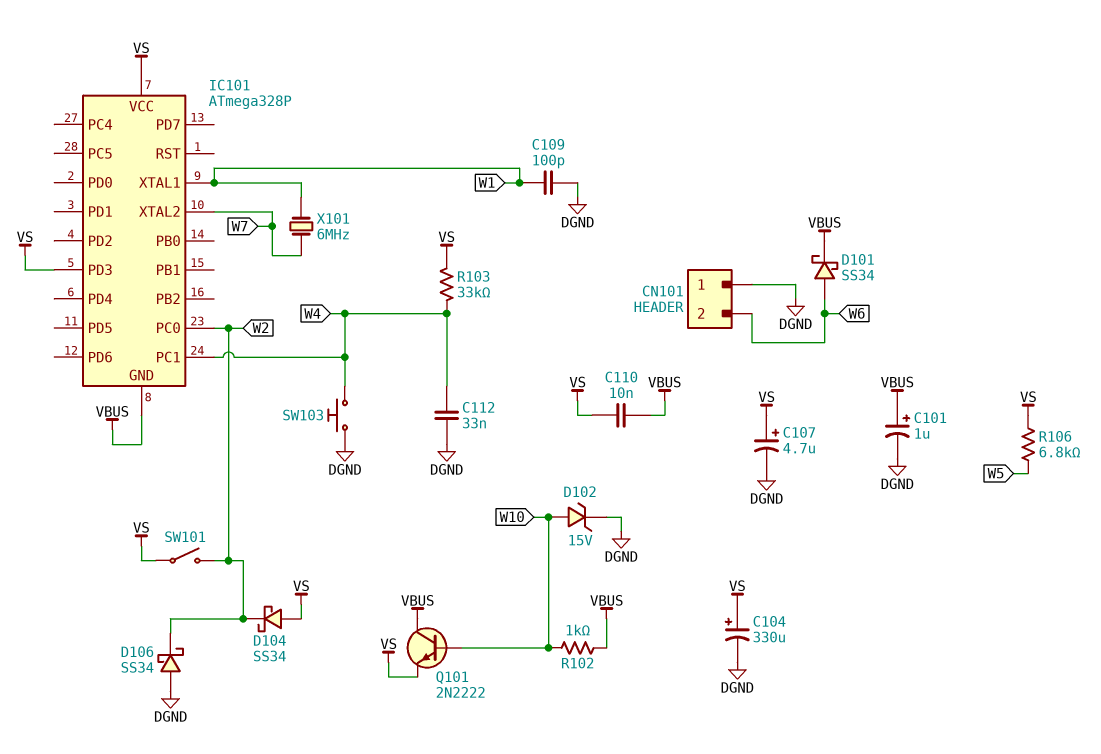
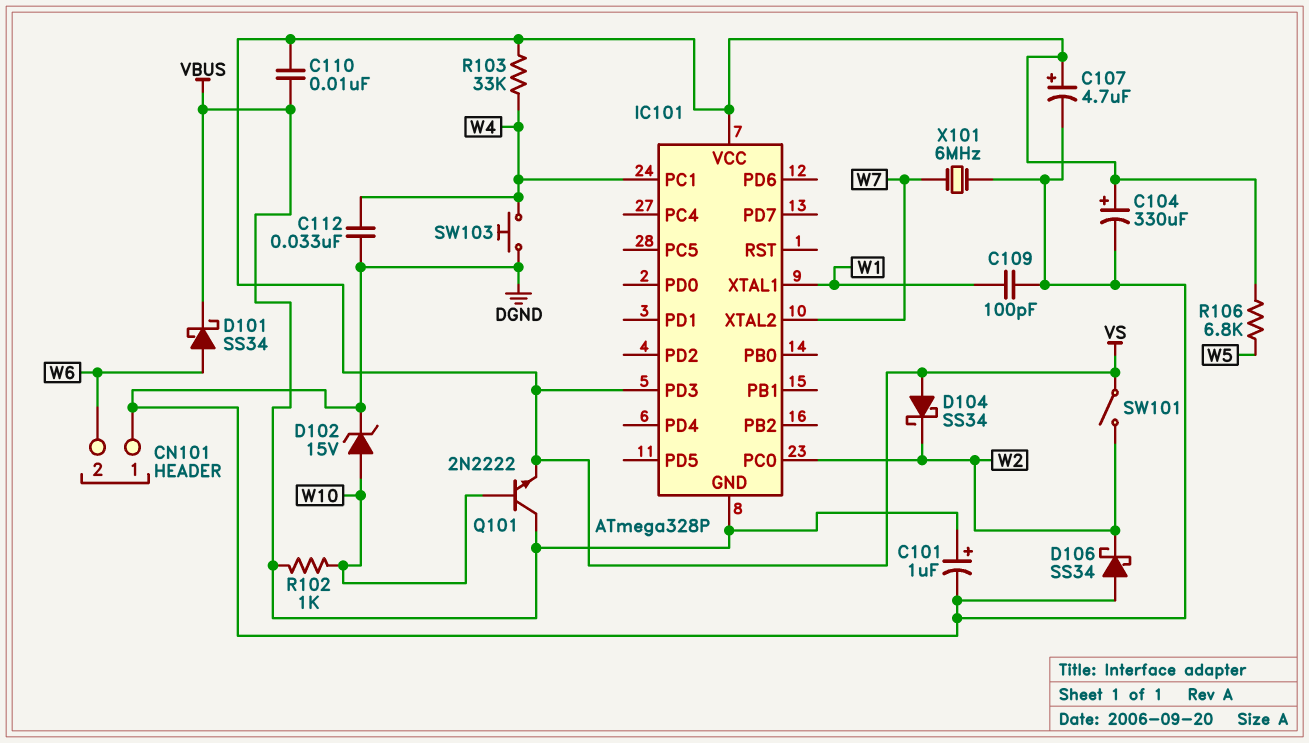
X101: 6MHz (W1, W7) -> 6MHz (DGND, W7)

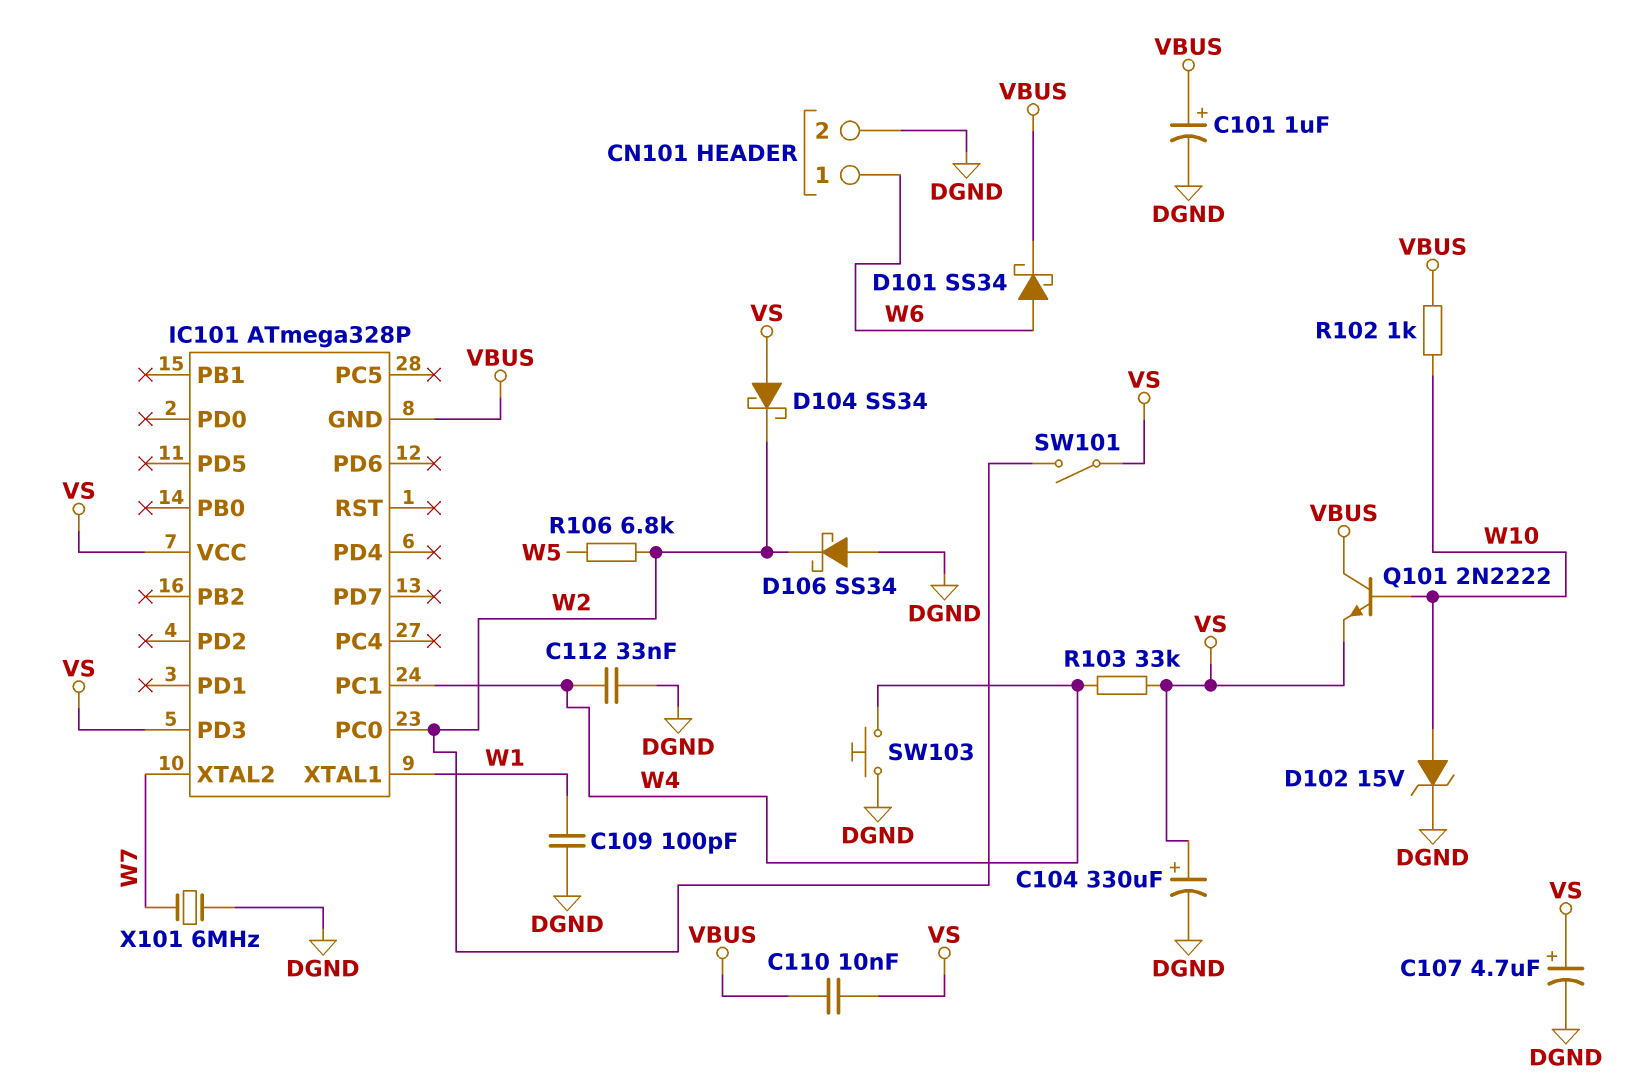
CN101 pin 1: DGND -> W6
CN101 pin 2: W6 -> DGND
R106: 6.8k (VS, W5) -> 6.8k (W2, W5)

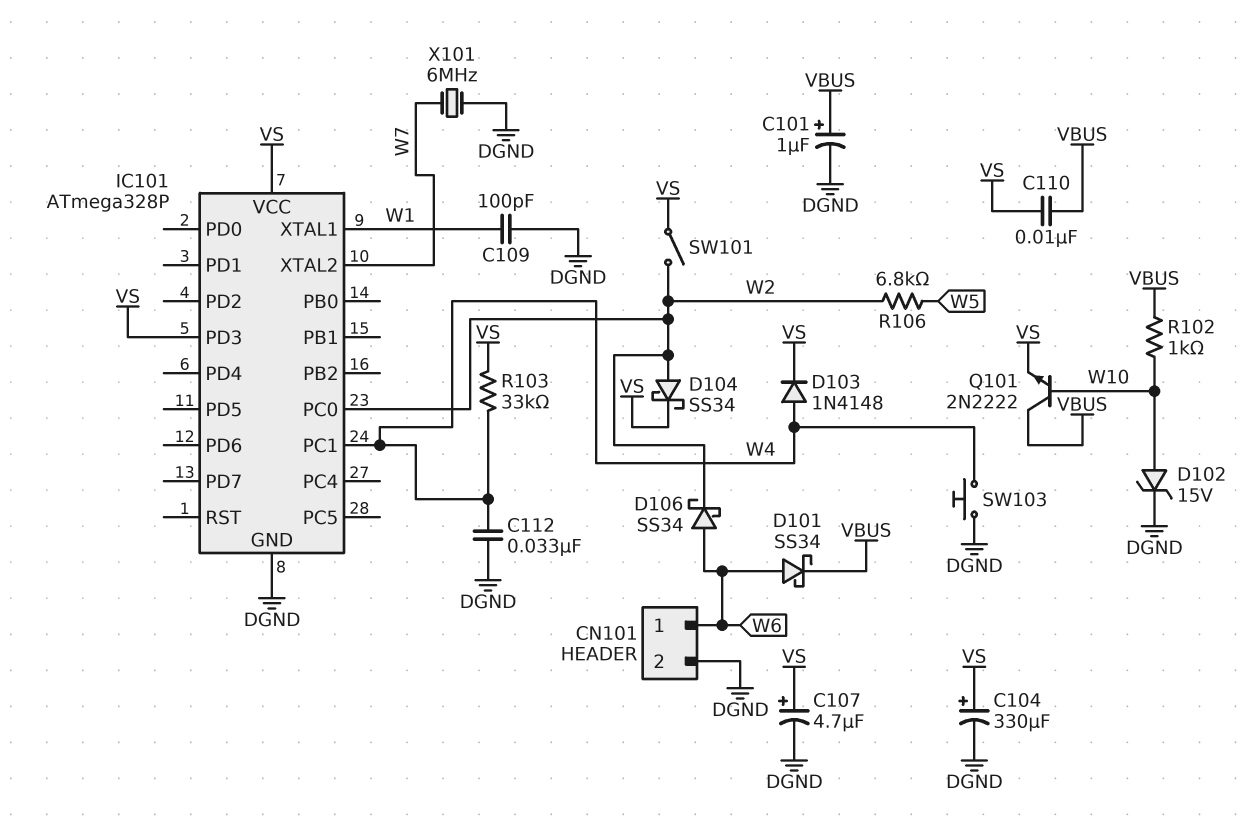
D103: none -> diode 1N4148 (A W4, K VS)
D104: schottky SS34 (A VS, K W2) -> schottky SS34 (A W2, K VS)
D106: schottky SS34 (A DGND, K W2) -> schottky SS34 (A W6, K W2)
IC101 pin GND: VBUS -> DGND

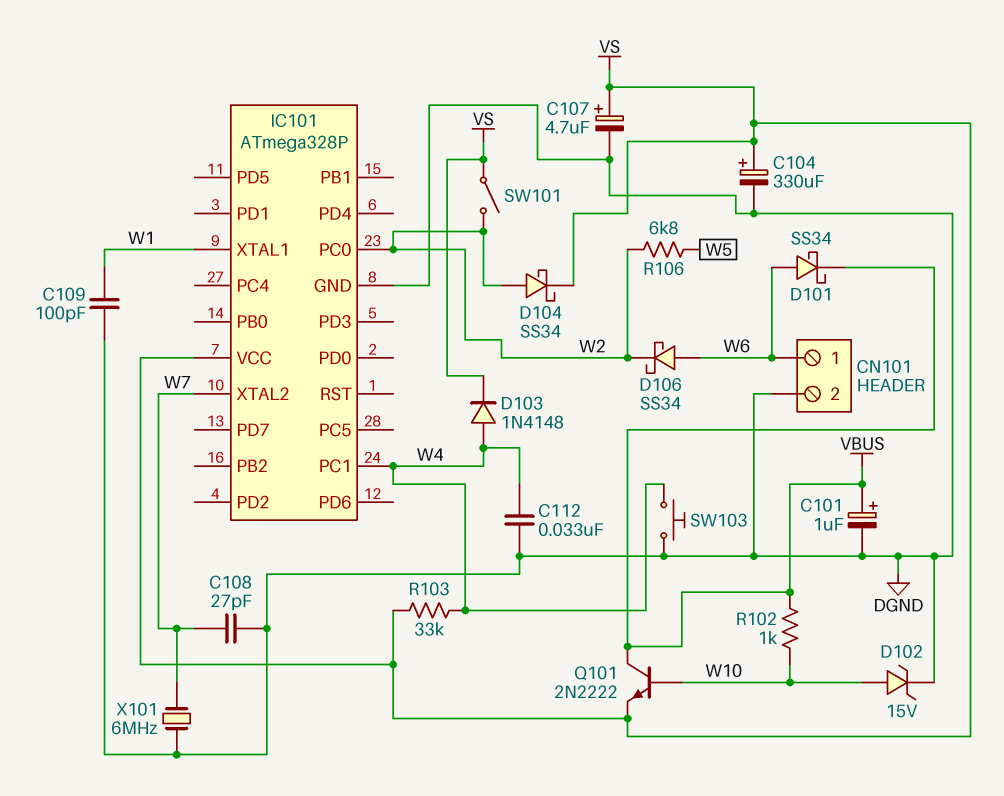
C108: none -> 27pF (DGND, W7)
C110: 10nF (VBUS, VS) -> none
IC101 pin PD3: VS -> none

